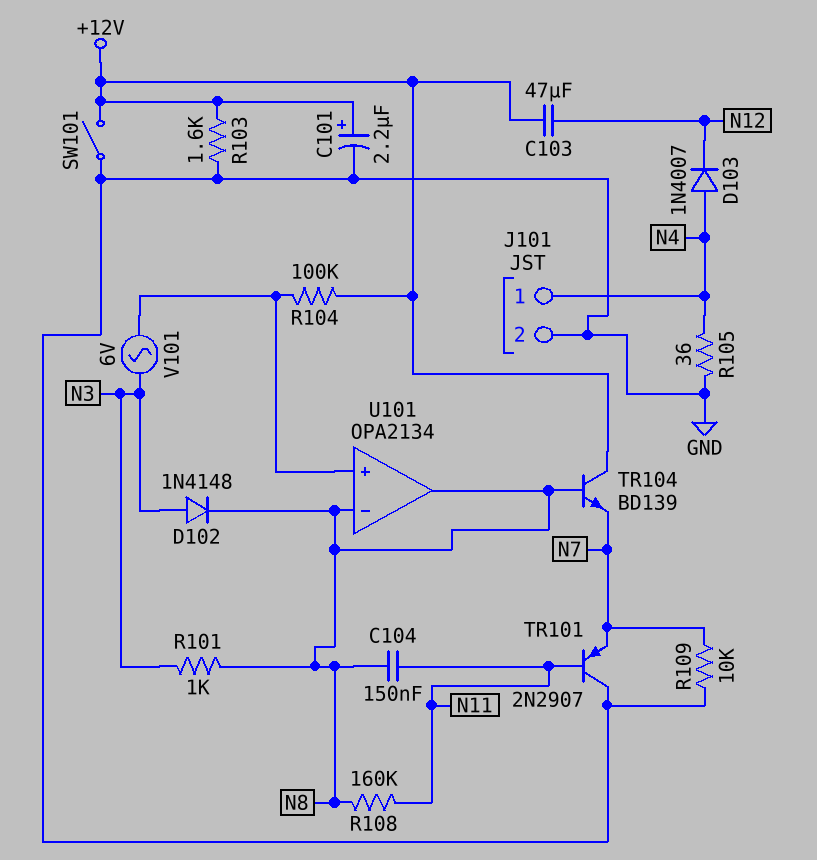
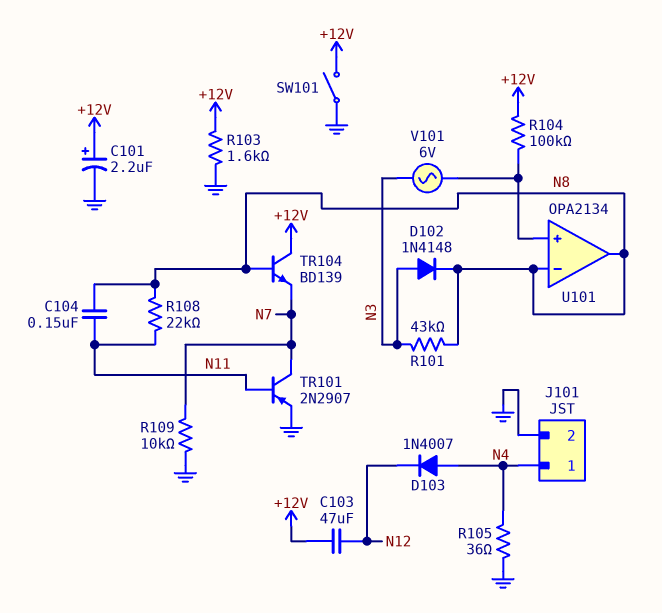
R101: 1k (N3, N8) -> 43k (N3, N8)
R108: 160k (N8, N11) -> 22k (N8, N11)
TR101: PNP 2N2907 (B N11, C GND, E N7) -> PNP 2N2907 (B N11, C N7, E GND)

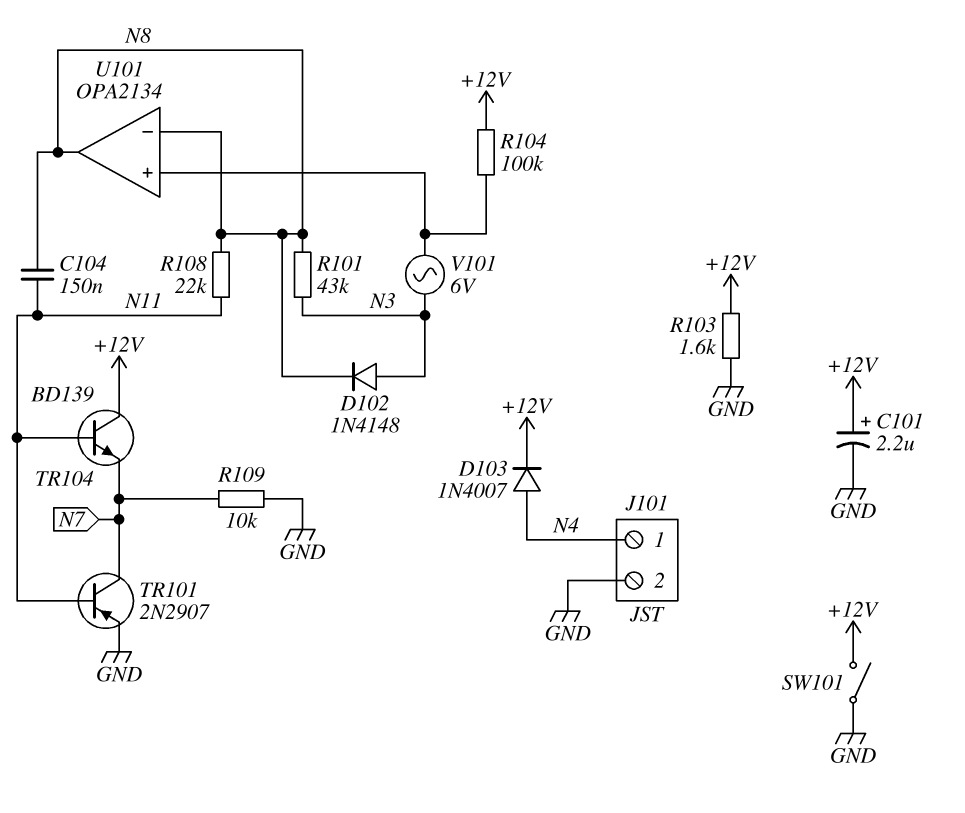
C103: 47uF (+12V, N12) -> none
D103: diode 1N4007 (A N4, K N12) -> diode 1N4007 (A N4, K +12V)
R105: 36 (GND, N4) -> none
TR104: NPN BD139 (B N8, C +12V, E N7) -> NPN BD139 (B N11, C +12V, E N7)

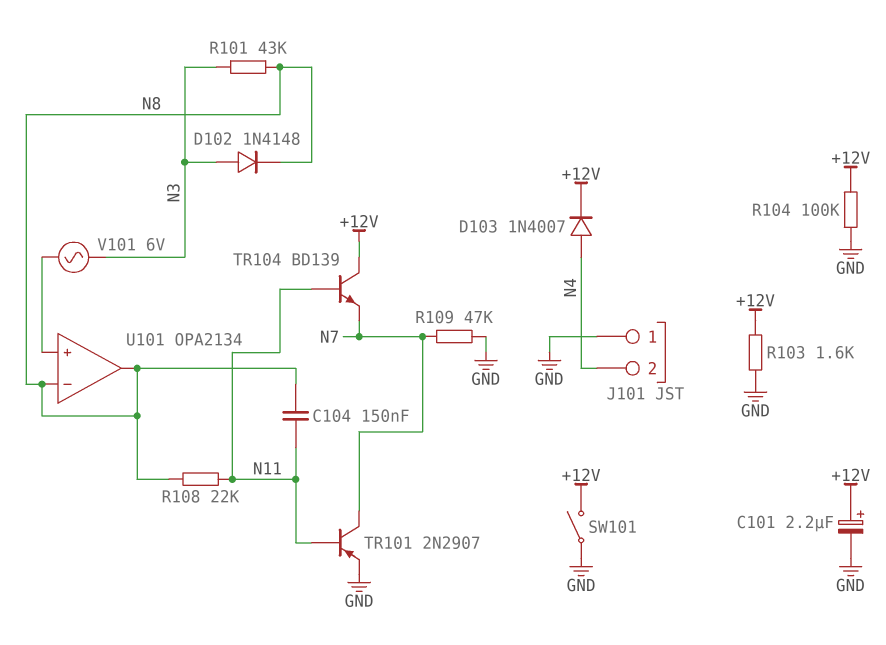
J101 pin 1: N4 -> GND
J101 pin 2: GND -> N4
R104: 100k (+12V, U101/in+) -> 100k (+12V, GND)
R109: 10k (GND, N7) -> 47k (GND, N7)

